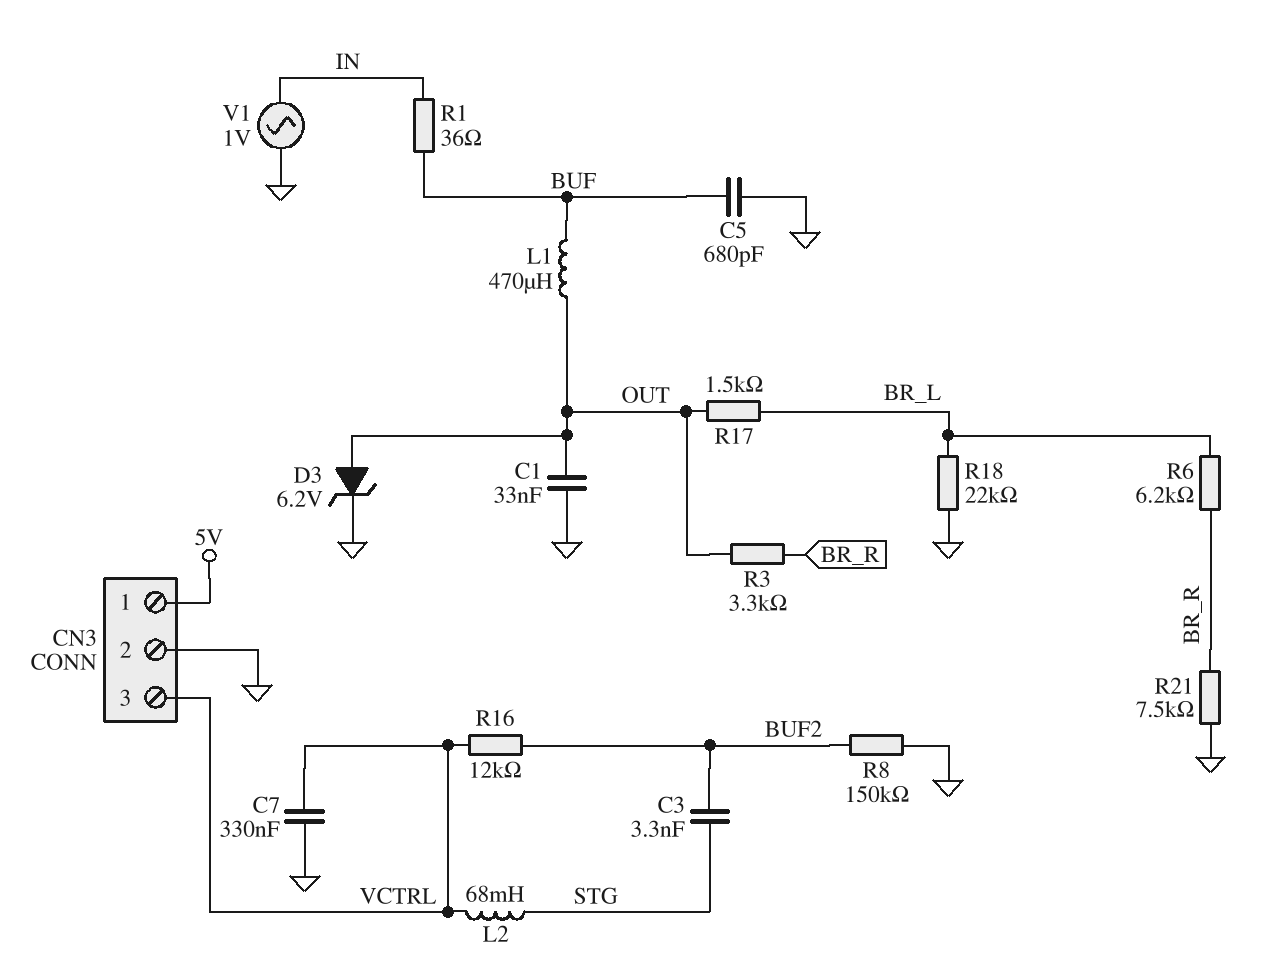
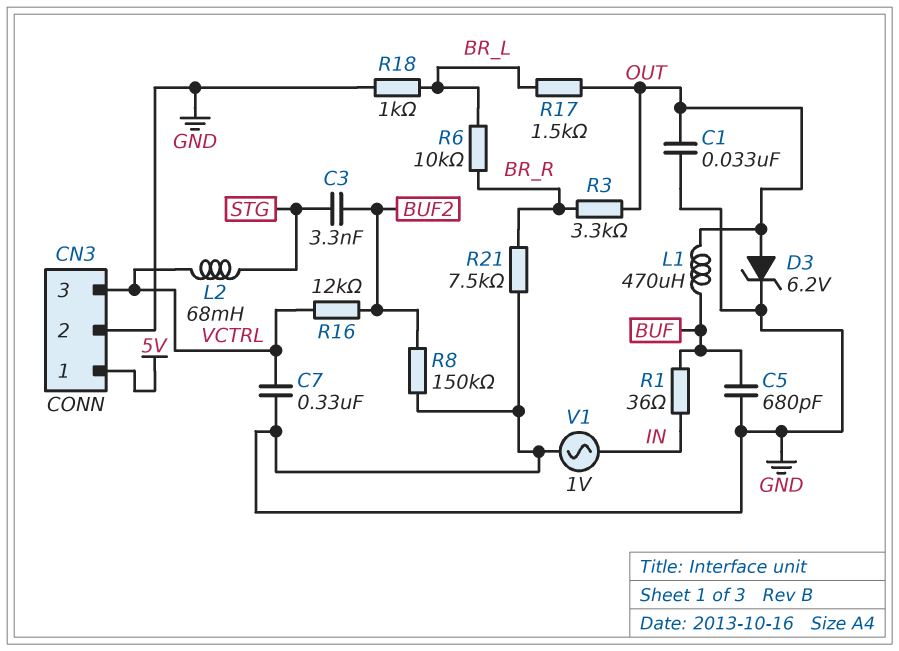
R6: 6.2k (BR_L, BR_R) -> 10k (BR_L, BR_R)
R18: 22k (BR_L, GND) -> 1k (BR_L, GND)

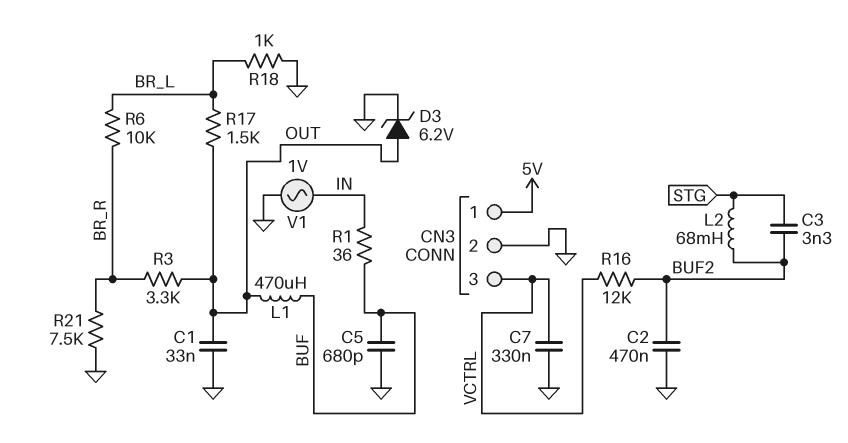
C2: none -> 470nF (BUF2, GND)
L2: 68mH (STG, VCTRL) -> 68mH (BUF2, STG)
R8: 150k (BUF2, GND) -> none

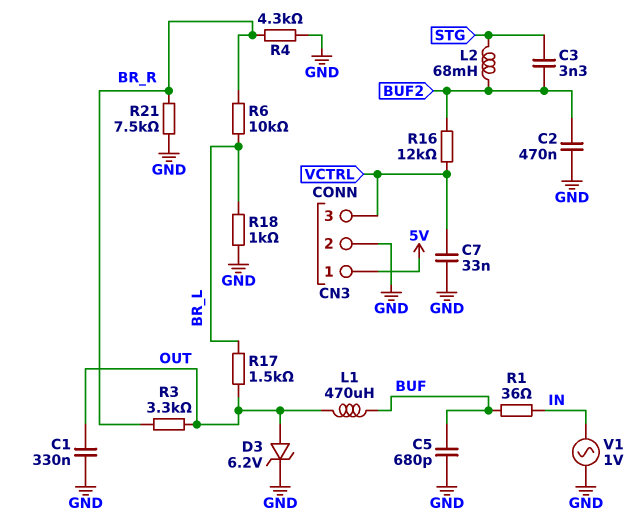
C1: 33nF (GND, OUT) -> 330nF (GND, OUT)
C7: 330nF (GND, VCTRL) -> 33nF (GND, VCTRL)
R4: none -> 4.3k (BR_R, GND)

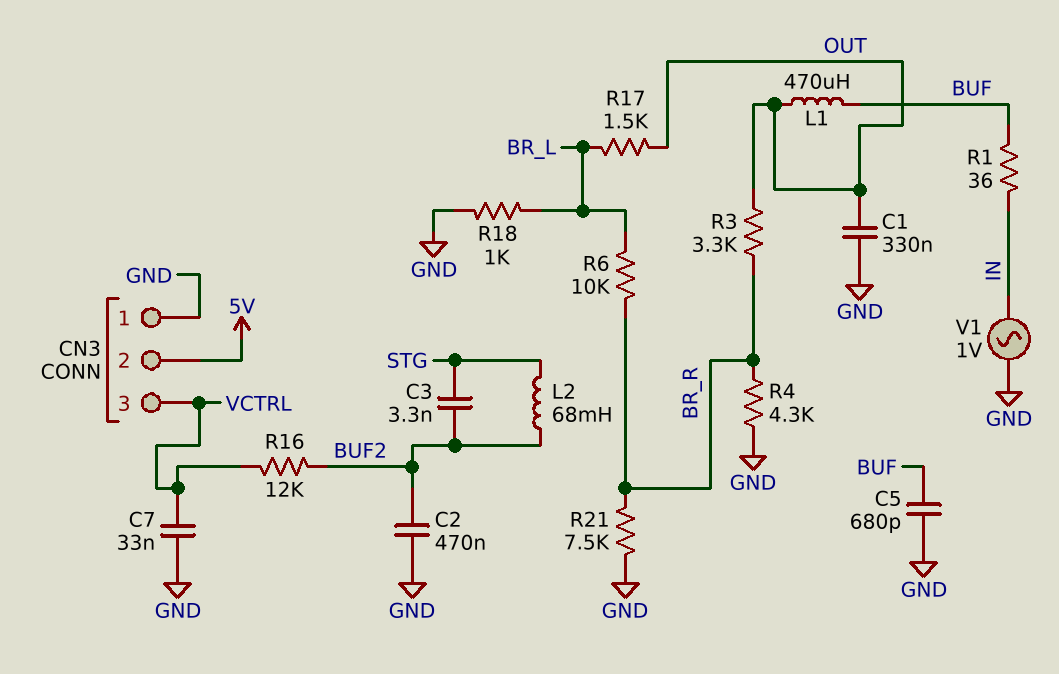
CN3 pin 1: 5V -> GND
CN3 pin 2: GND -> 5V
D3: zener 6.2V (A OUT, K GND) -> none

